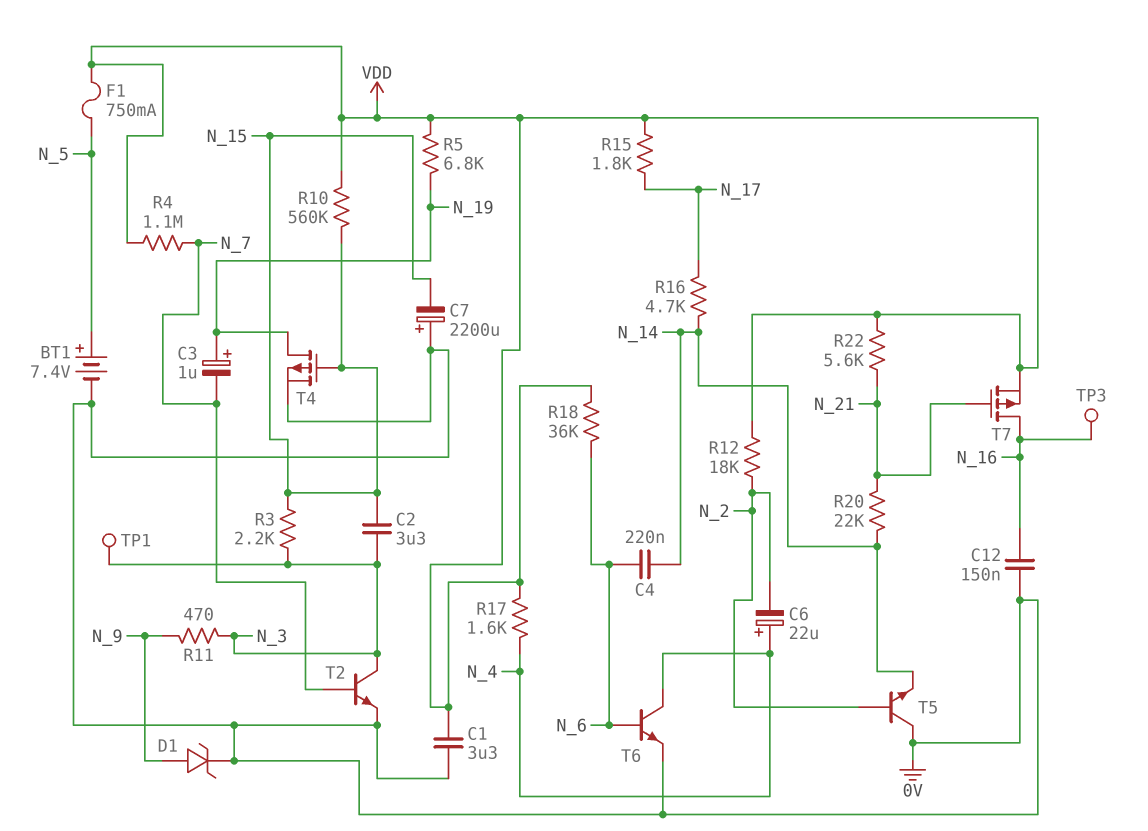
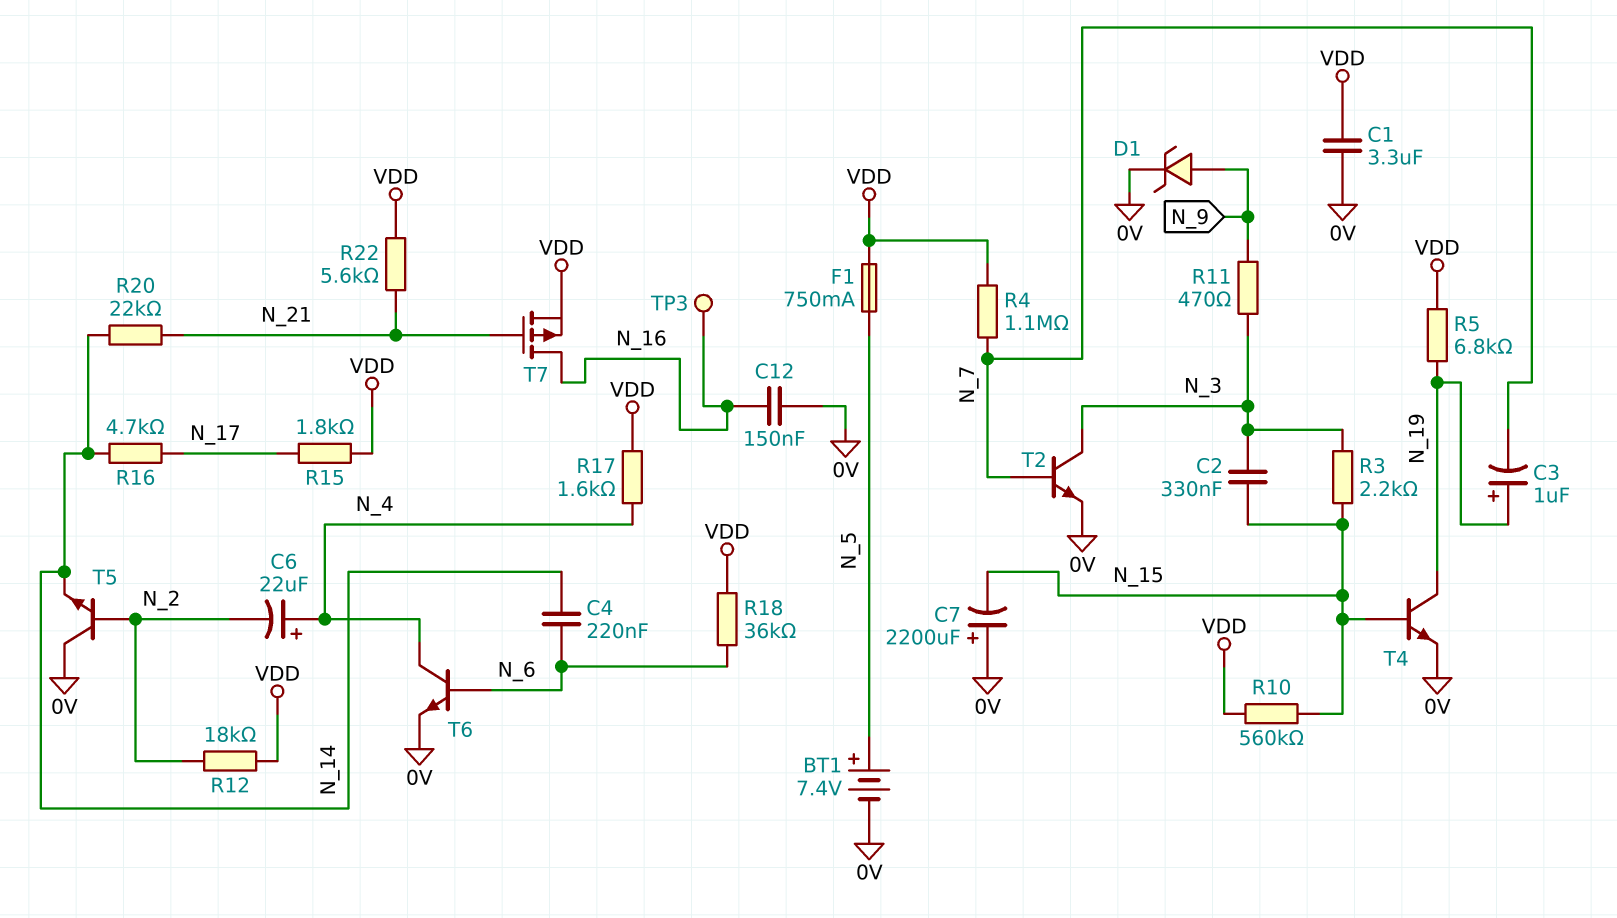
C2: 3.3uF (N_3, N_15) -> 330nF (N_3, N_15)
T4: PMOS (G N_15, D N_19, S 0V) -> NPN (B N_15, C N_19, E 0V)
TP1: test point (N_3) -> none

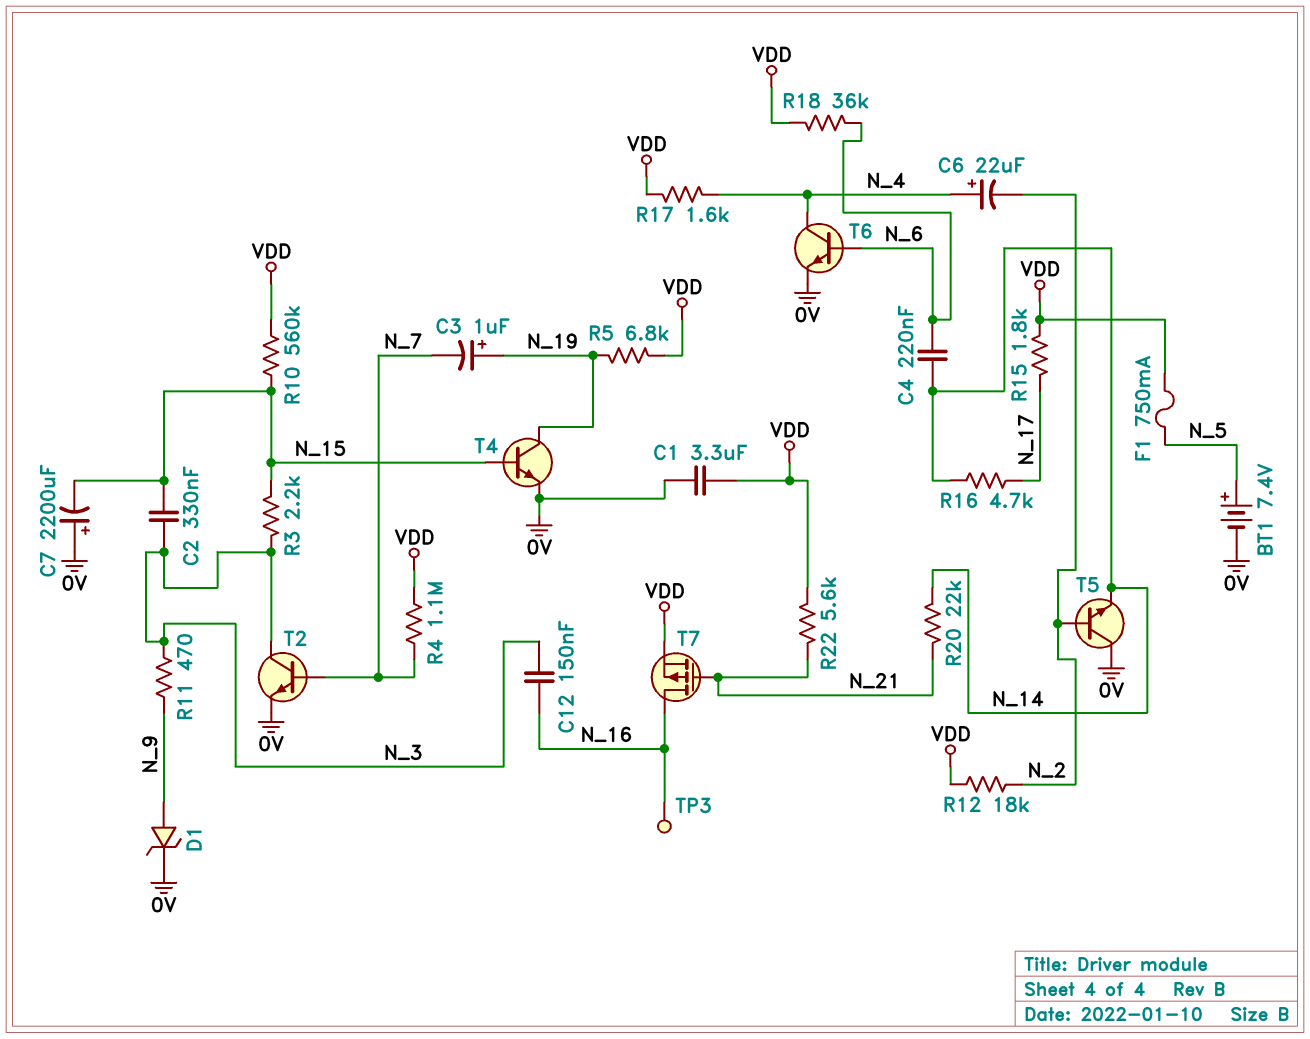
C12: 150nF (0V, N_16) -> 150nF (N_3, N_16)

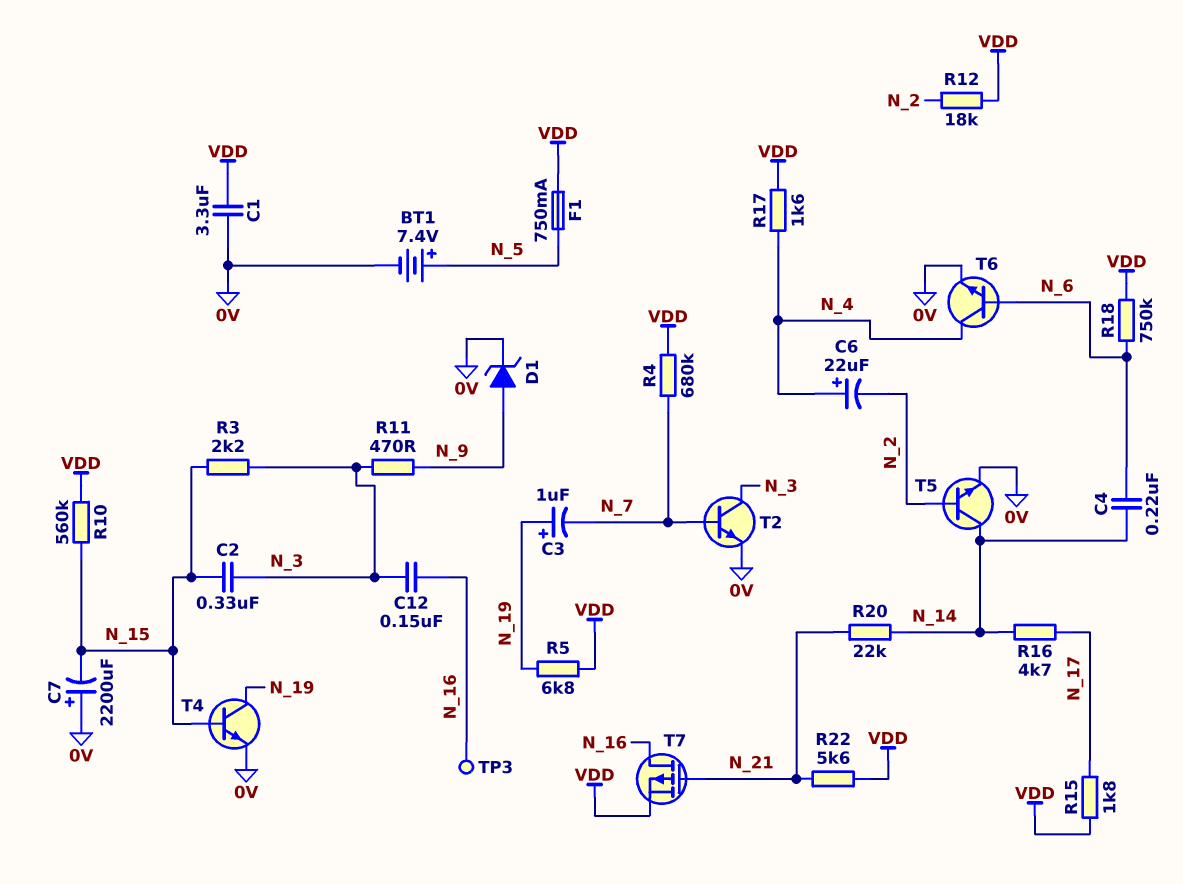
R4: 1.1M (N_7, VDD) -> 680k (N_7, VDD)
R18: 36k (N_6, VDD) -> 750k (N_6, VDD)
T5: NPN (B N_2, C 0V, E N_14) -> NPN (B N_2, C N_14, E 0V)

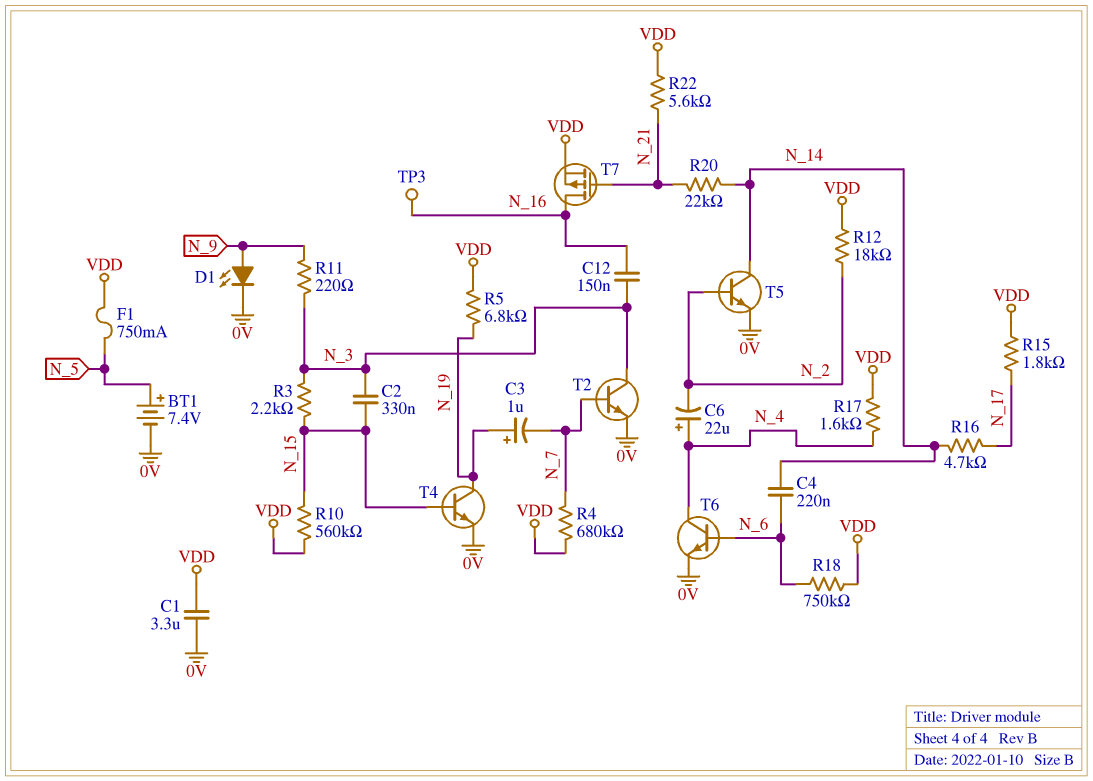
C7: 2200uF (plus 0V, minus N_15) -> none
D1: zener (A N_9, K 0V) -> LED (A N_9, K 0V)
R11: 470 (N_3, N_9) -> 220 (N_3, N_9)

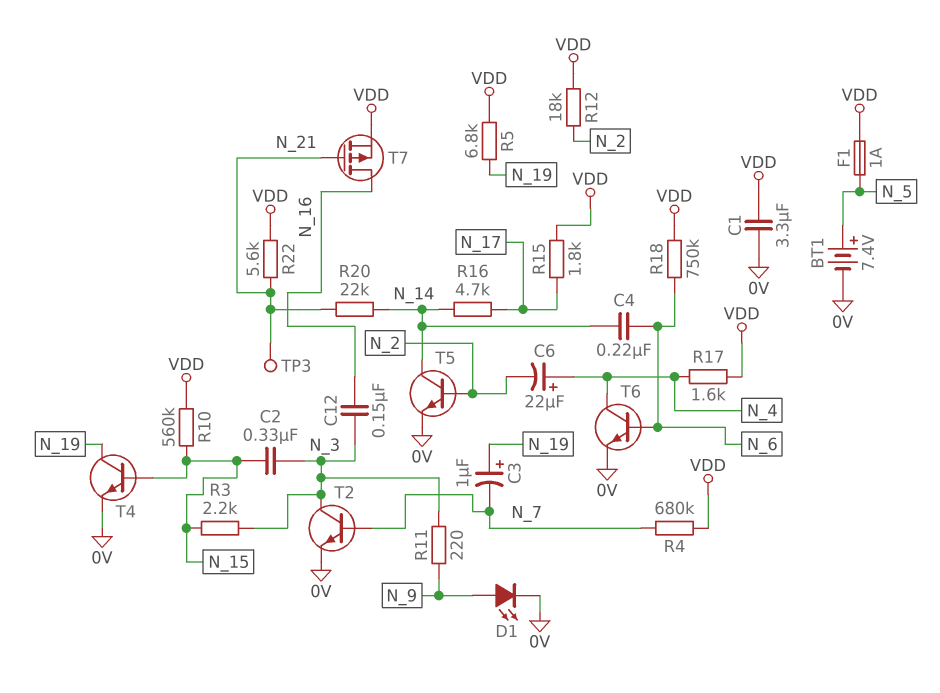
F1: 750mA (N_5, VDD) -> 1A (N_5, VDD)
TP3: test point (N_16) -> test point (N_21)

